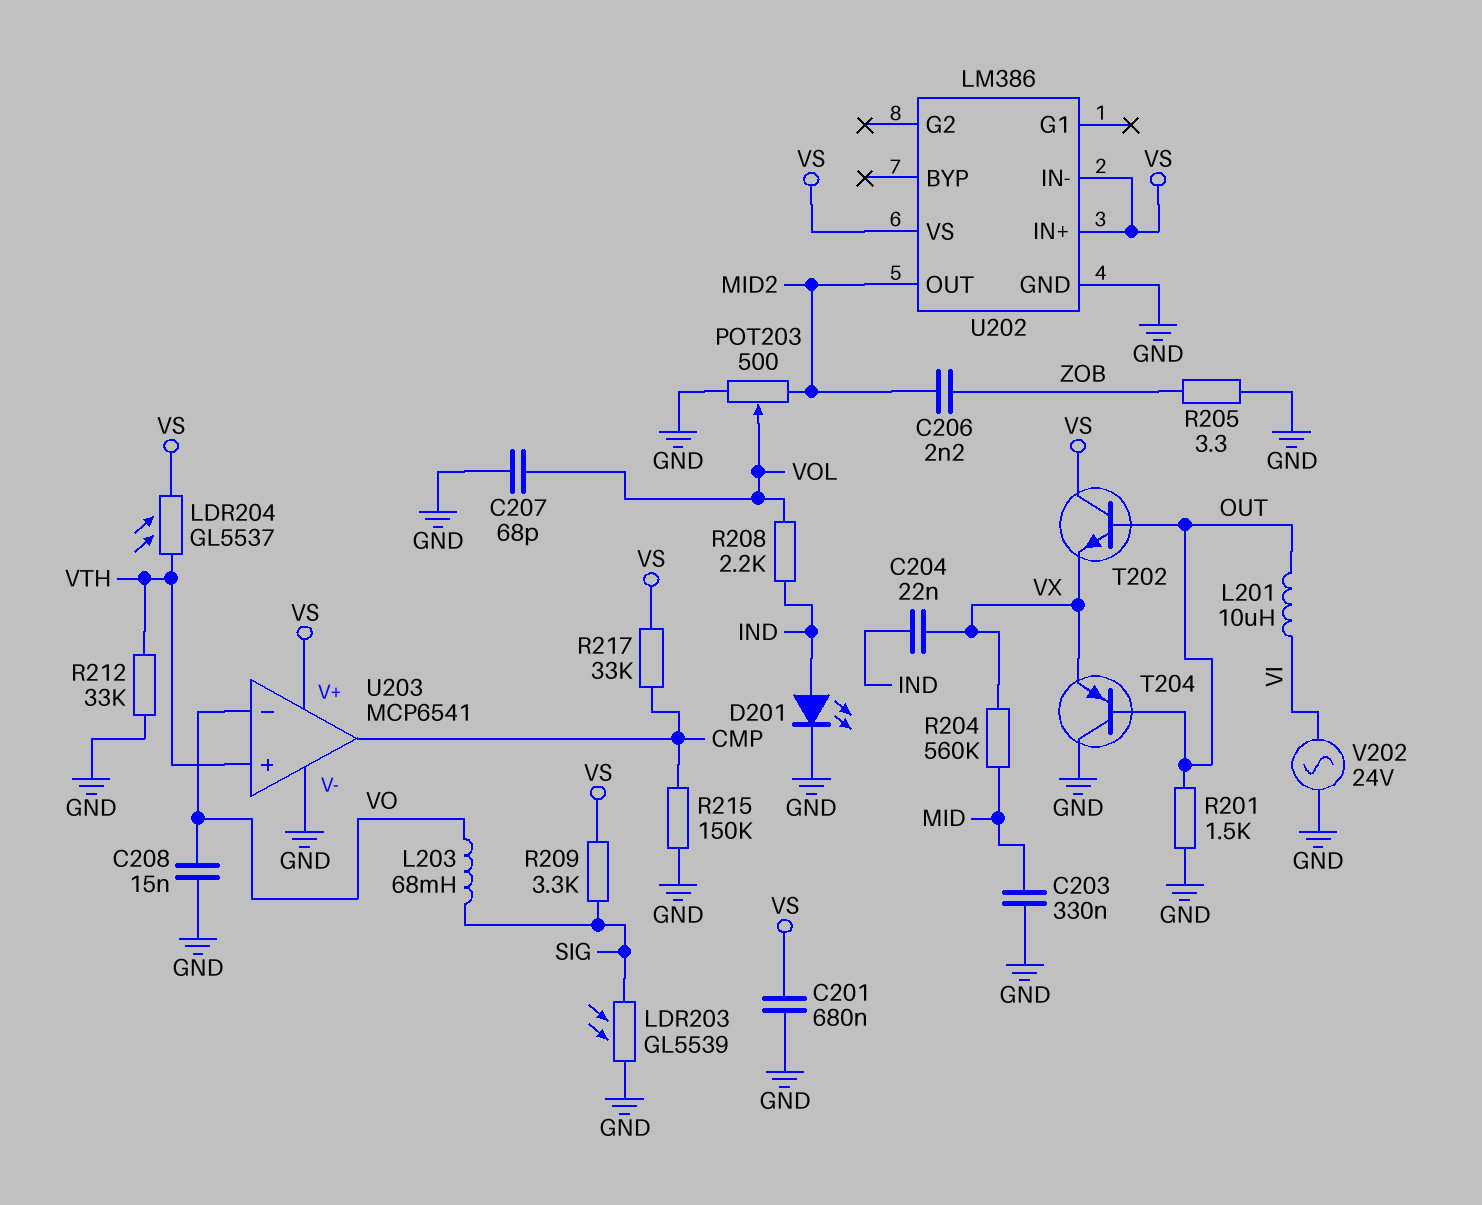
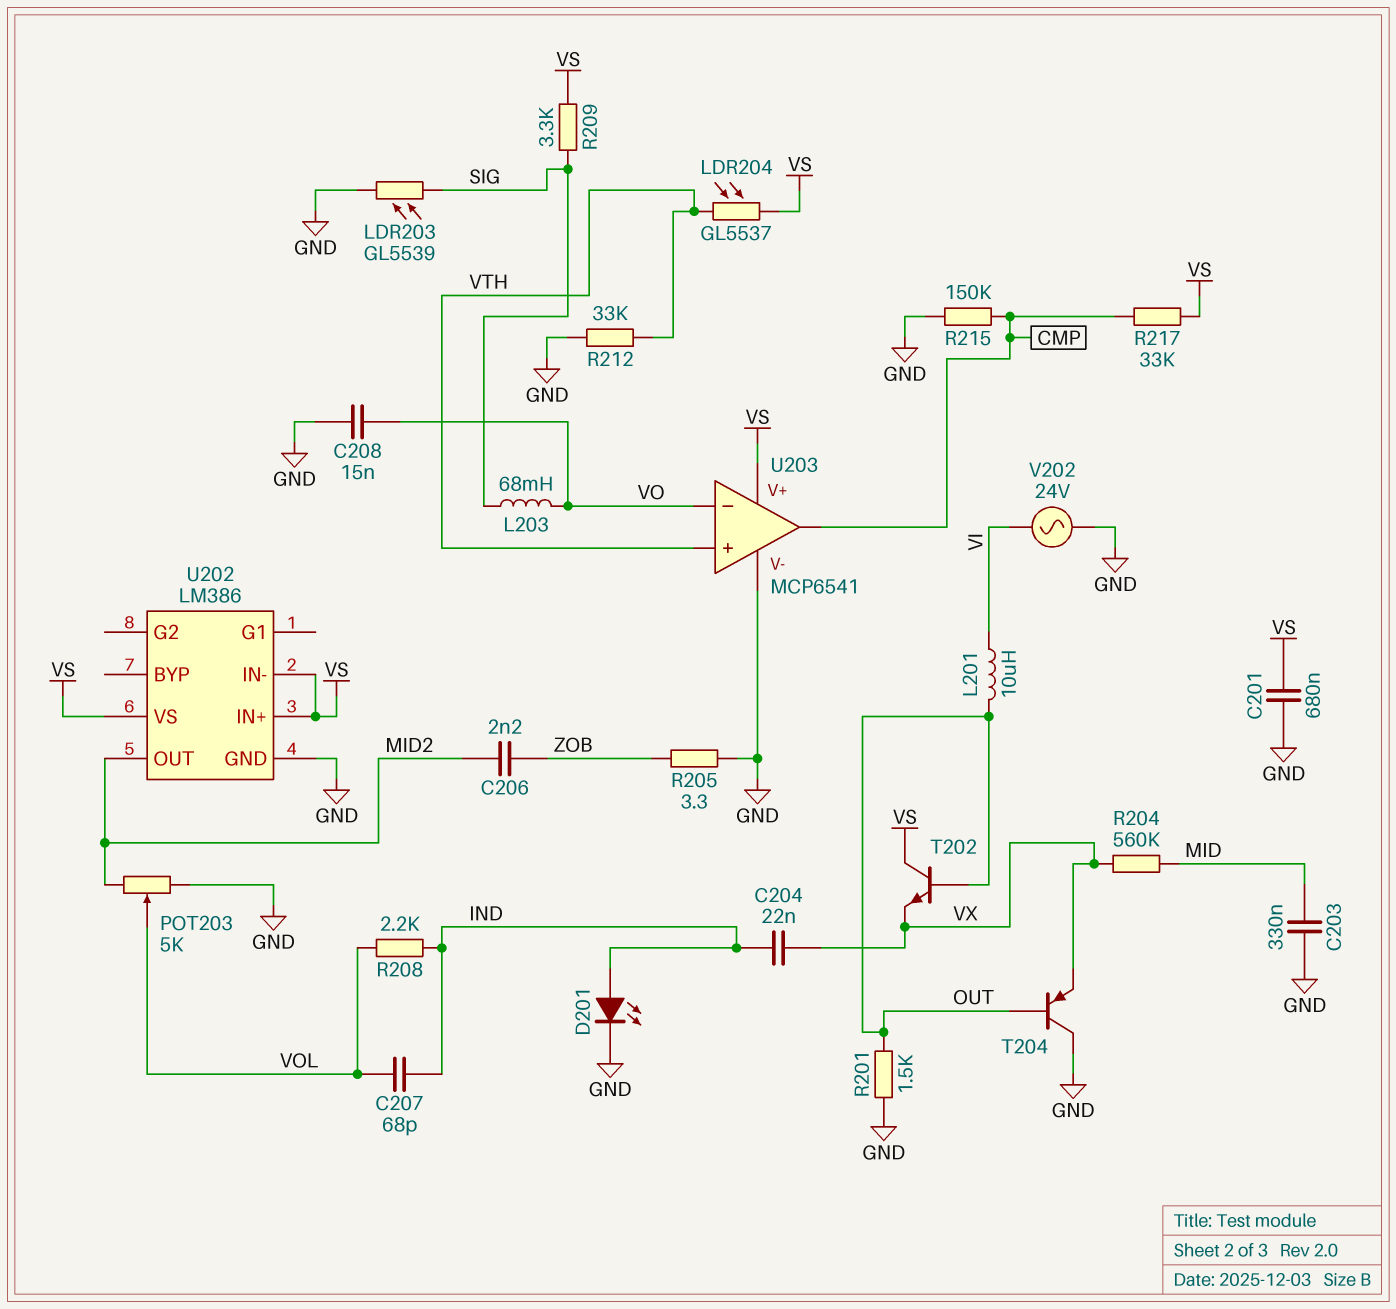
C207: 68pF (GND, VOL) -> 68pF (IND, VOL)
POT203: 500 (GND, MID2, wiper VOL) -> 5k (GND, MID2, wiper VOL)

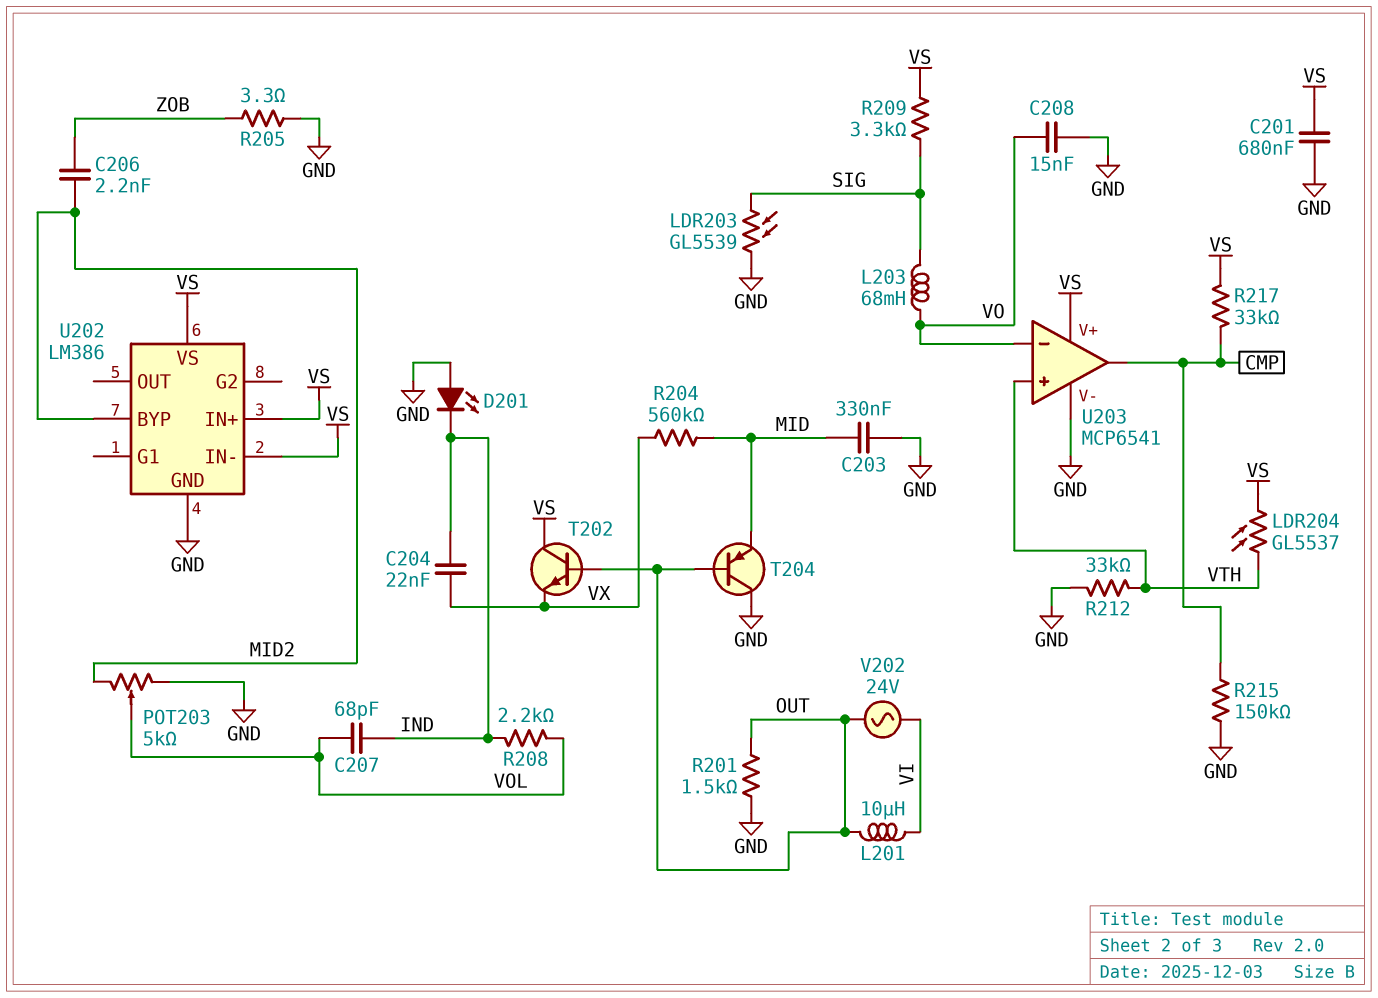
D201: LED (A IND, K GND) -> LED (A GND, K IND)
T204: PNP (B OUT, C GND, E VX) -> PNP (B OUT, C GND, E MID)
U202 pin BYP: none -> MID2
U202 pin OUT: MID2 -> none
V202: AC 24V (GND, VI) -> AC 24V (OUT, VI)

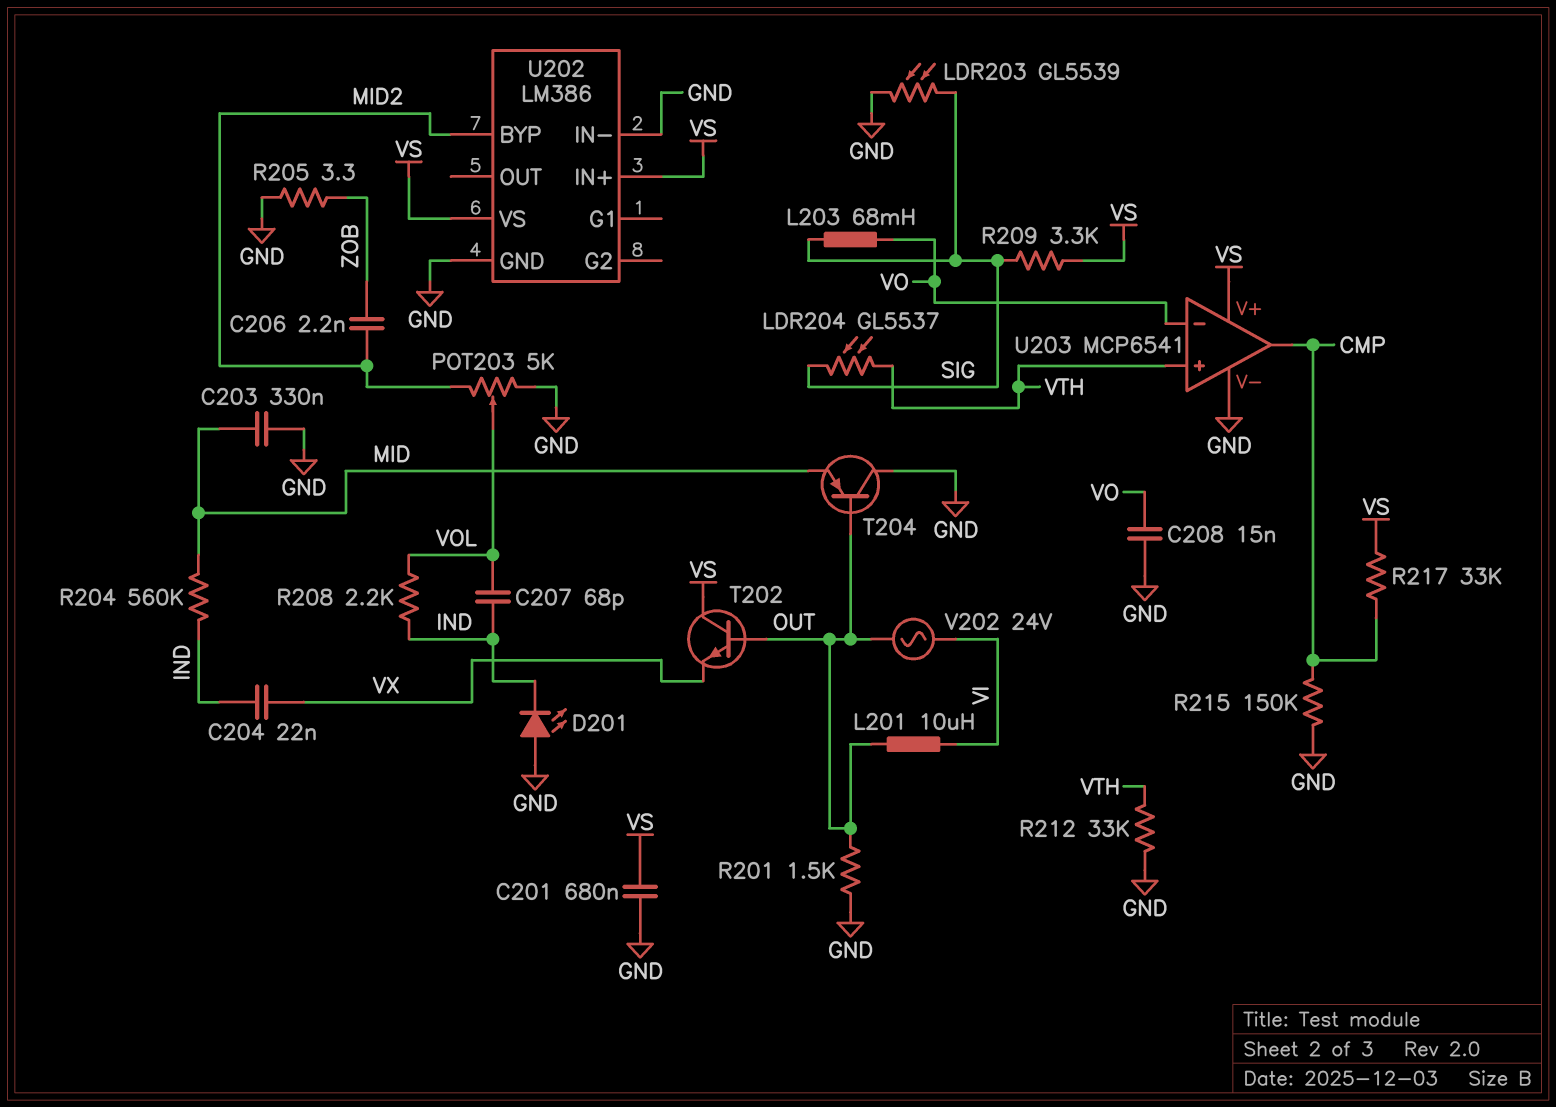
LDR204: GL5537 (VS, VTH) -> GL5537 (SIG, VTH)
R204: 560k (MID, VX) -> 560k (IND, MID)
U202 pin IN-: VS -> GND

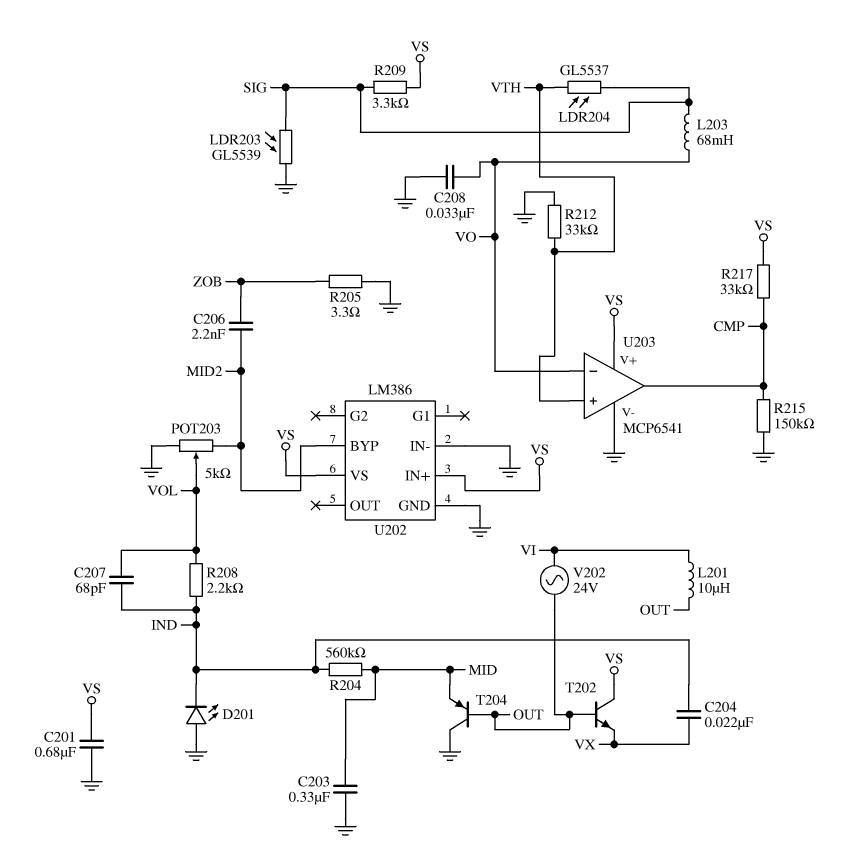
C208: 15nF (GND, VO) -> 33nF (GND, VO)
R201: 1.5k (GND, OUT) -> none

